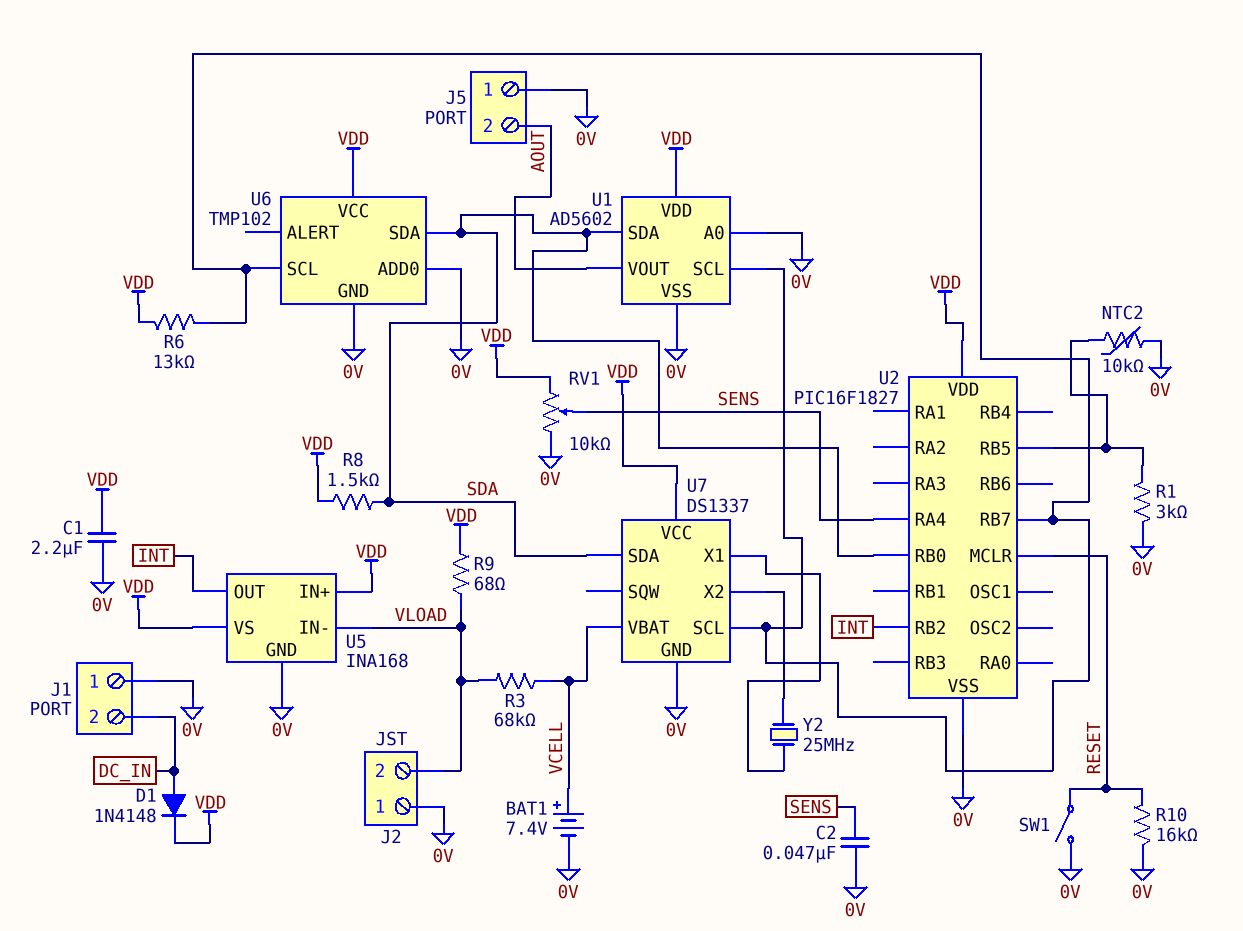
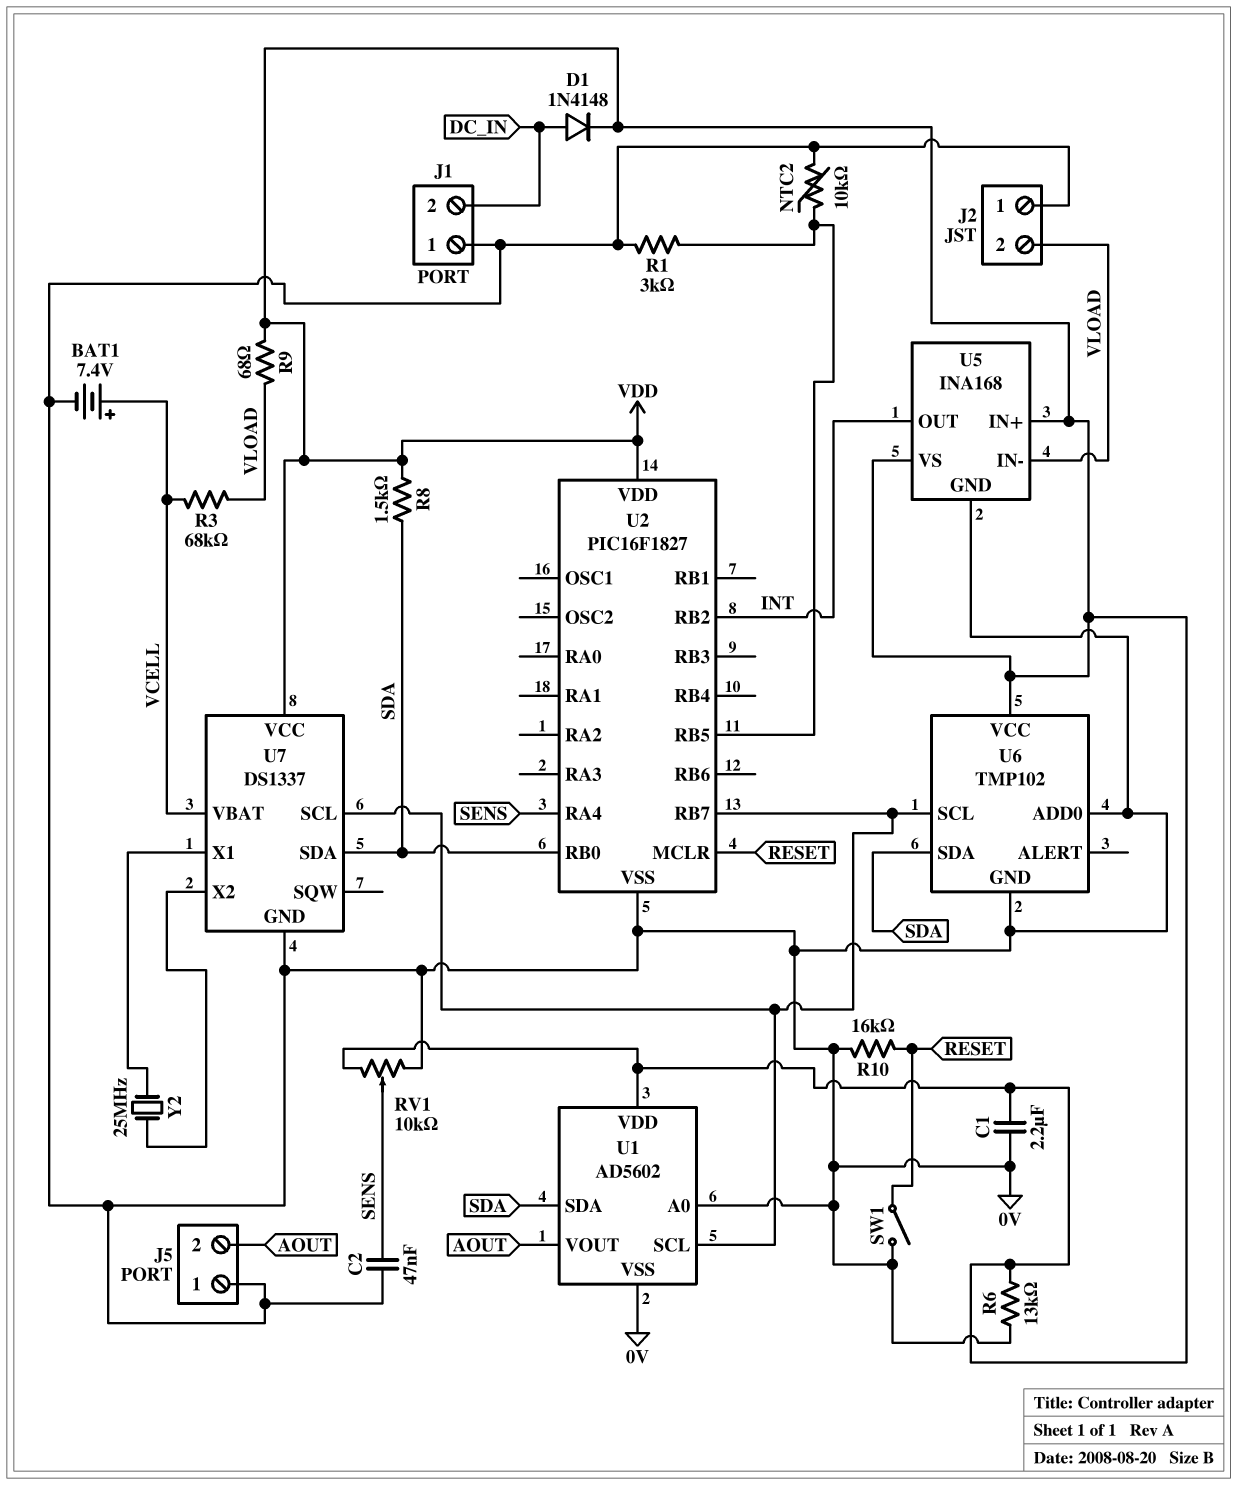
R6: 13k (U1/SCL, VDD) -> 13k (0V, VDD)

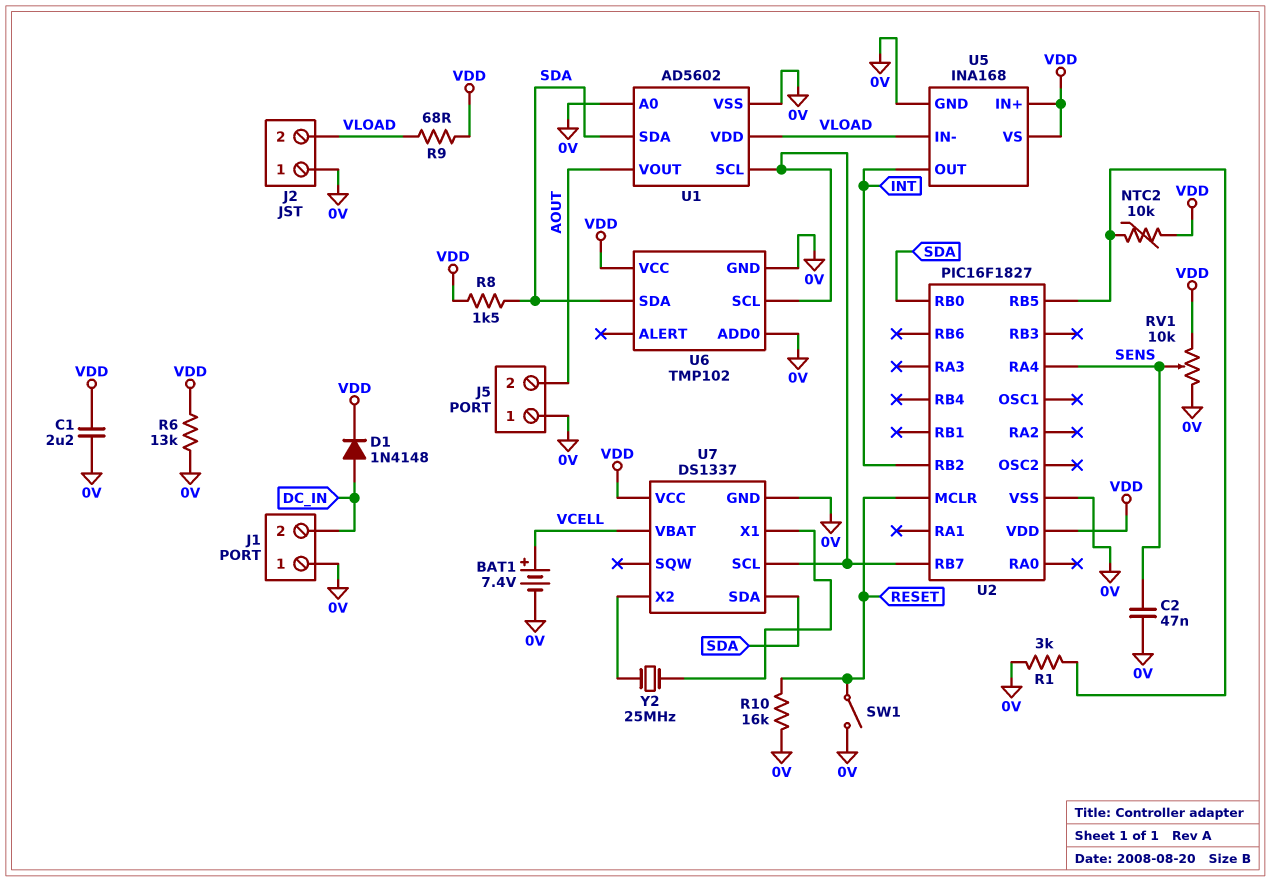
NTC2: 10k (0V, U2/RB5) -> 10k (U2/RB5, VDD)
R3: 68k (VCELL, VLOAD) -> none
U1 pin VDD: VDD -> VLOAD

